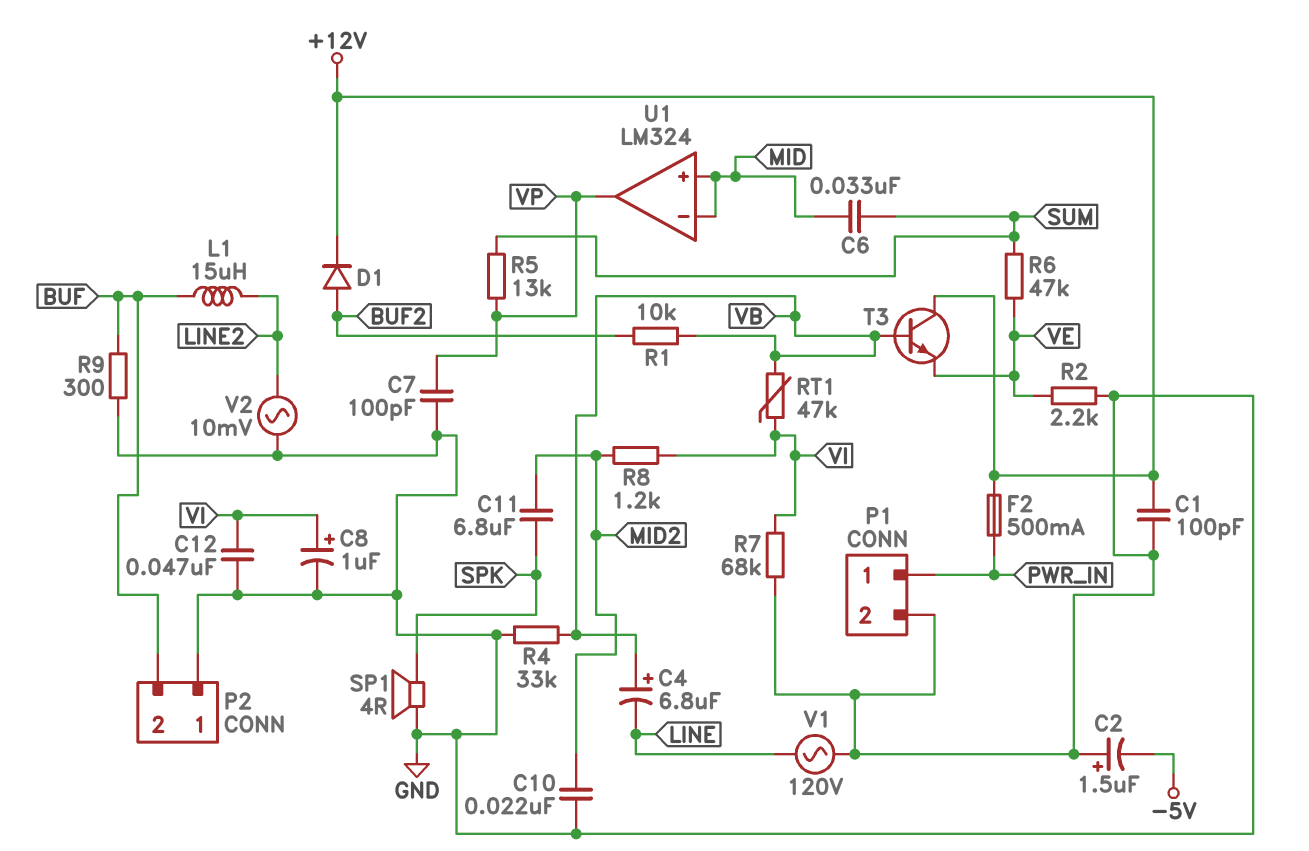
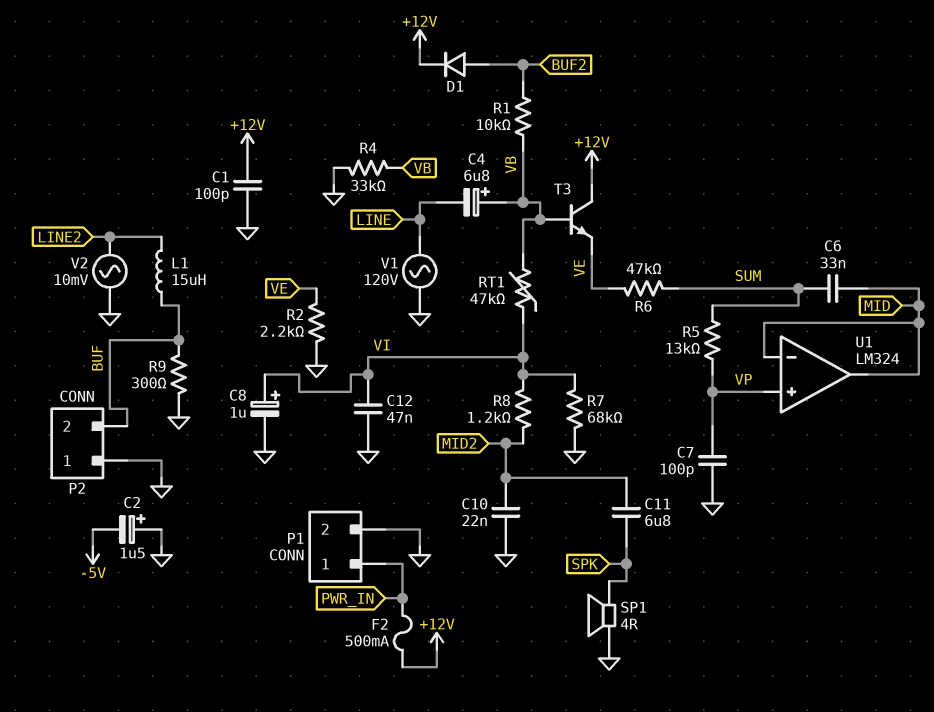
U1 pin in+: MID -> VP
U1 pin out: VP -> MID

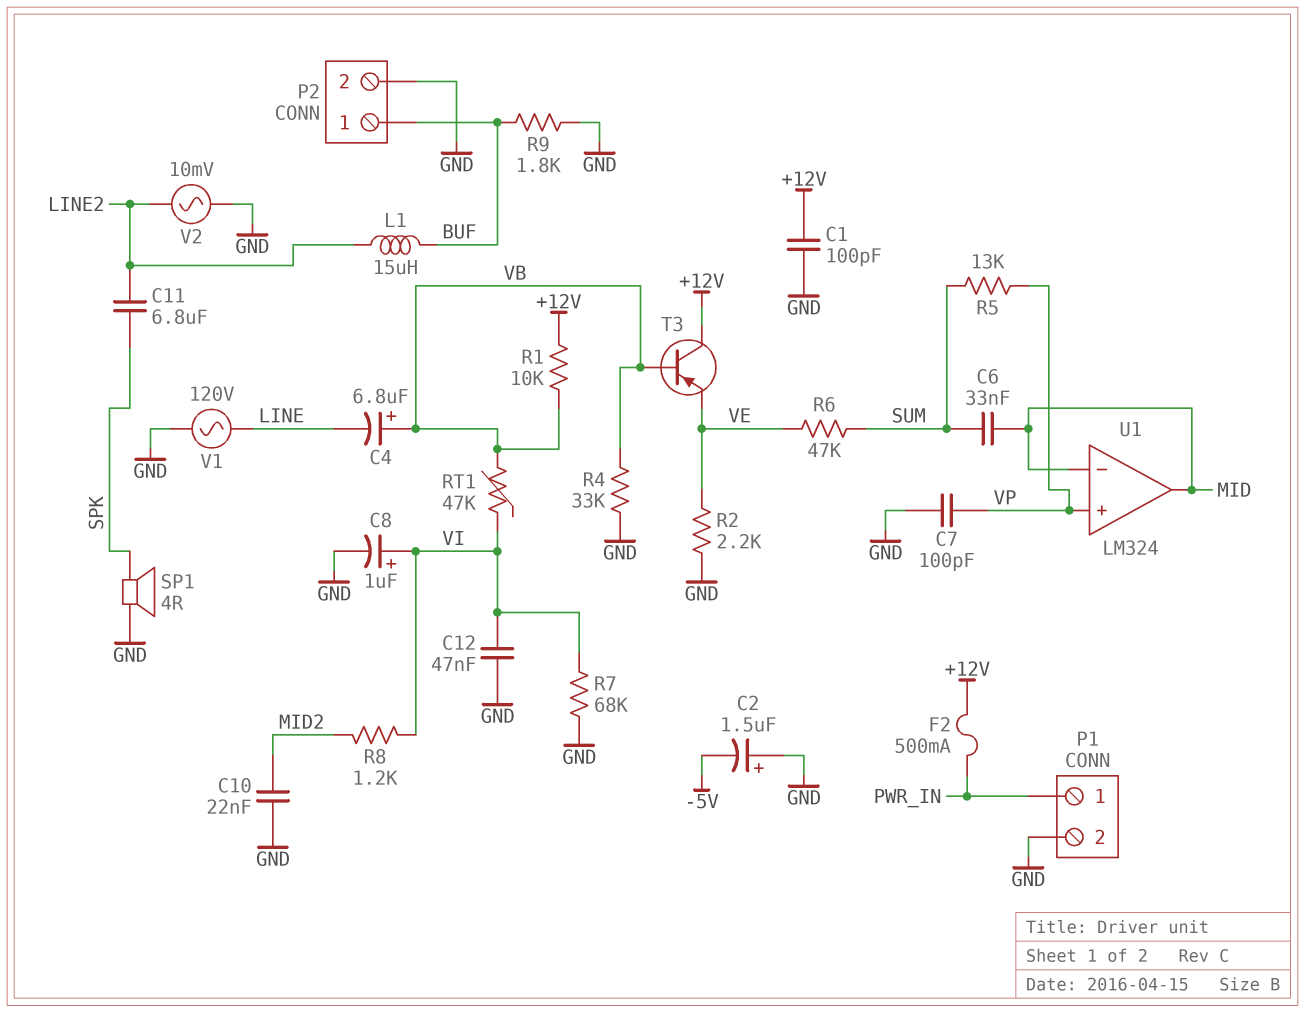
C11: 6.8uF (MID2, SPK) -> 6.8uF (LINE2, SPK)
D1: diode (A BUF2, K +12V) -> none
P2 pin 1: GND -> BUF
P2 pin 2: BUF -> GND
R1: 10k (BUF2, VB) -> 10k (+12V, VB)
R9: 300 (BUF, GND) -> 1.8k (BUF, GND)
T3: NPN (B VB, C +12V, E VE) -> PNP (B VB, C +12V, E VE)

